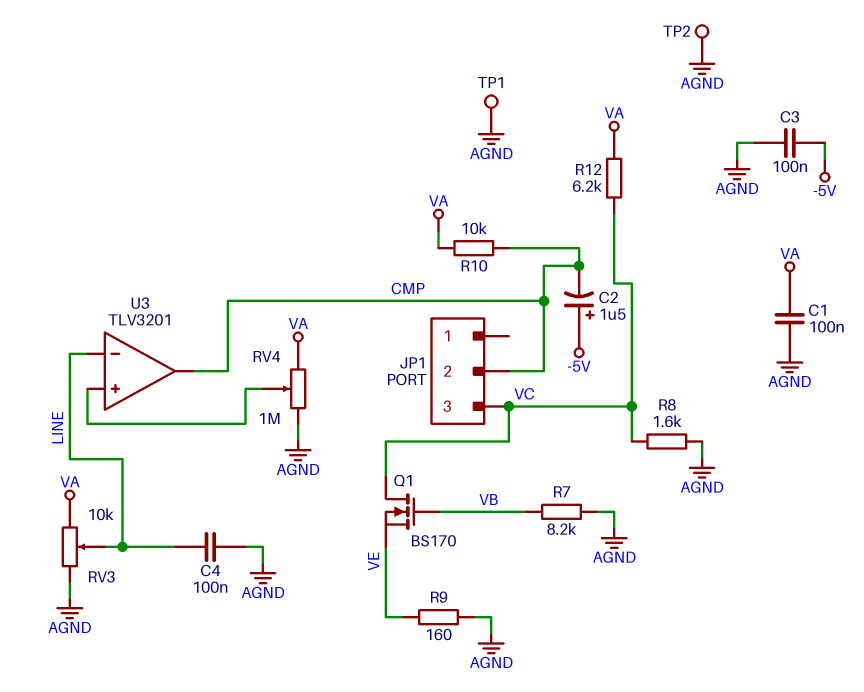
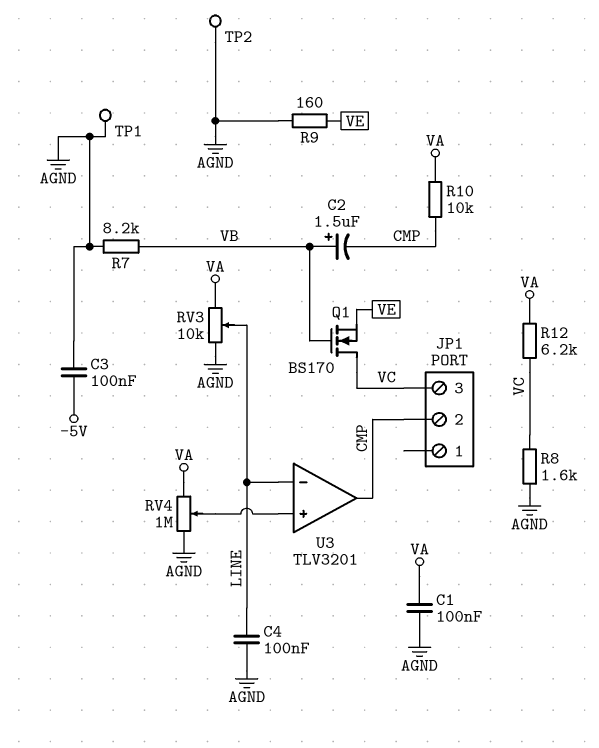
C2: 1.5uF (plus -5V, minus CMP) -> 1.5uF (plus VB, minus CMP)

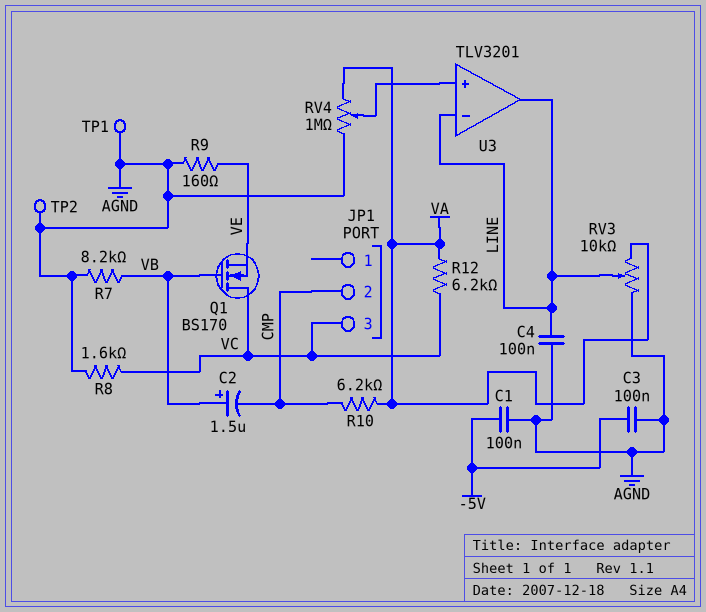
C1: 100nF (AGND, VA) -> 100nF (-5V, AGND)
R10: 10k (CMP, VA) -> 6.2k (CMP, VA)
U3 pin out: CMP -> LINE

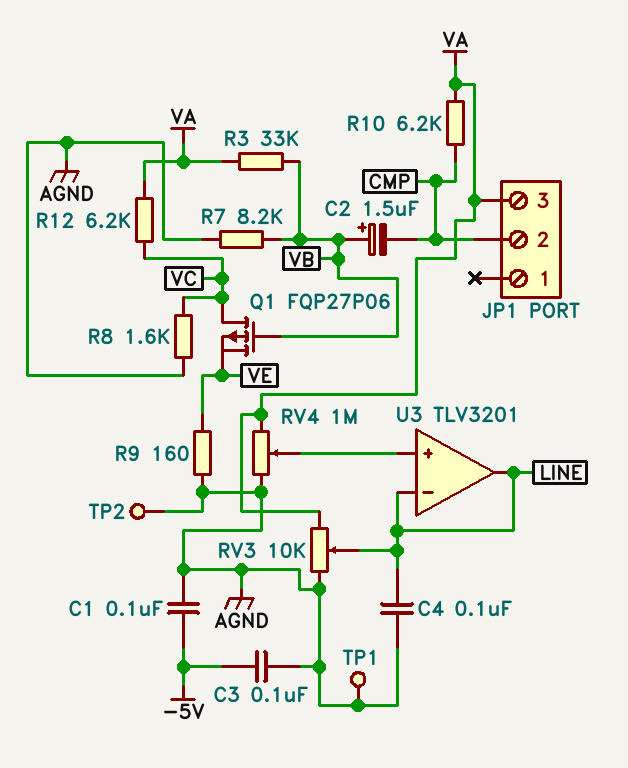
JP1 pin 3: VC -> VA
Q1: NMOS BS170 (G VB, D VC, S VE) -> PMOS FQP27P06 (G VB, D VC, S VE)
R3: none -> 33k (VA, VB)

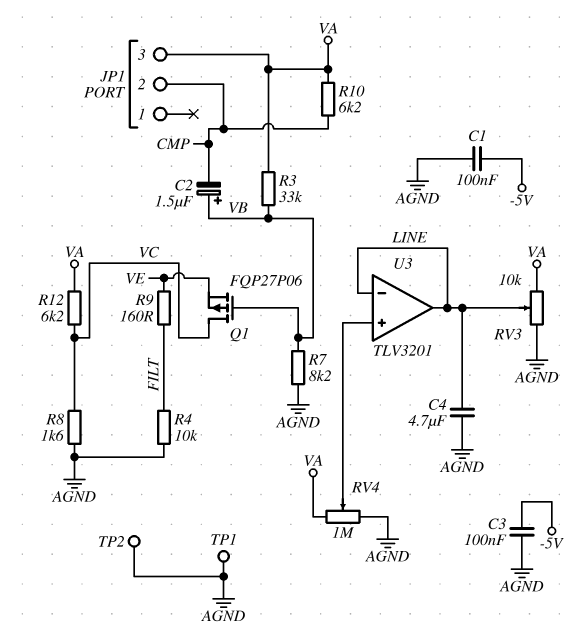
C4: 100nF (AGND, LINE) -> 4.7uF (AGND, LINE)
R4: none -> 10k (AGND, FILT)
R9: 160 (AGND, VE) -> 160 (FILT, VE)

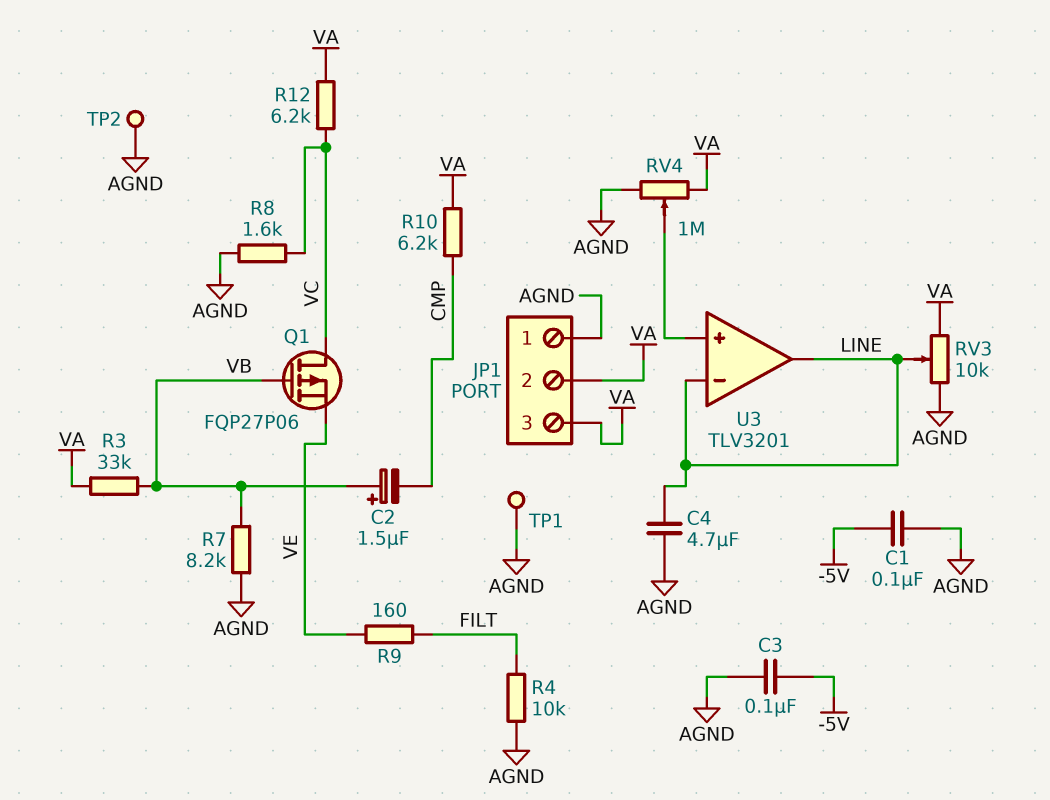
JP1 pin 1: none -> AGND
JP1 pin 2: CMP -> VA

